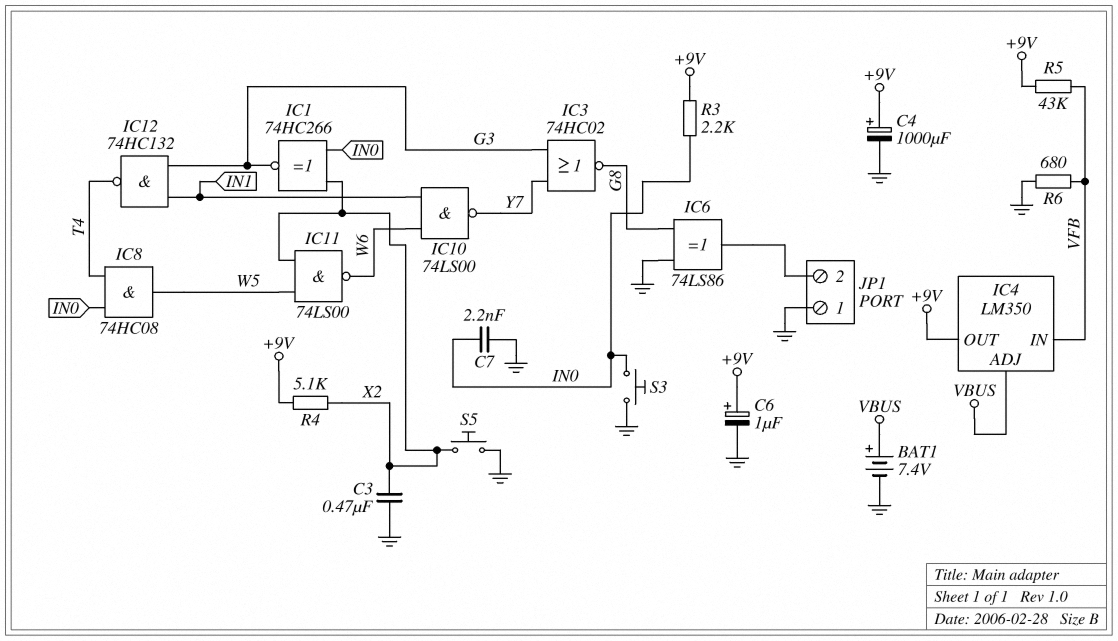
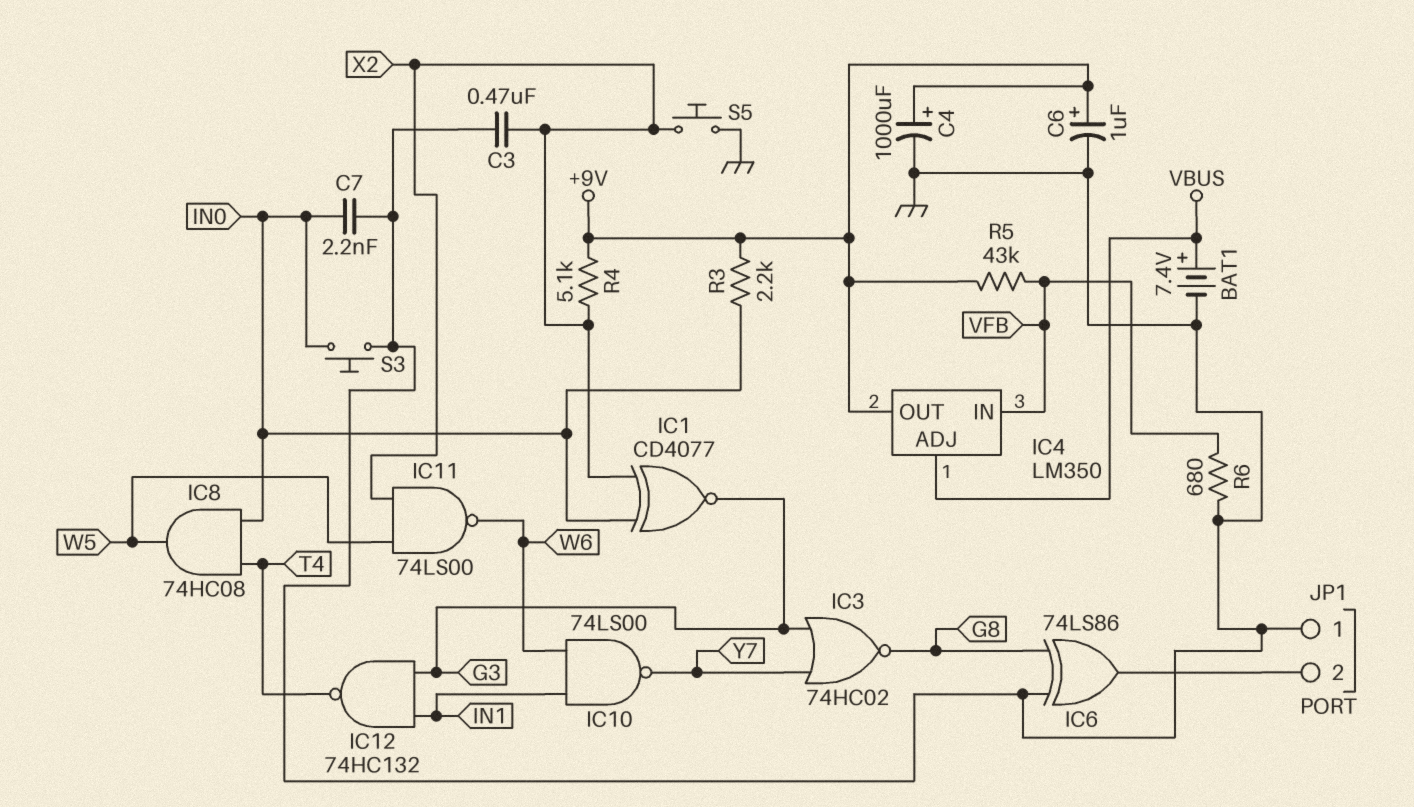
IC1: XNOR 74HC266 (in IN0, in X2, out G3) -> XNOR CD4077 (in IN0, in X2, out G3)

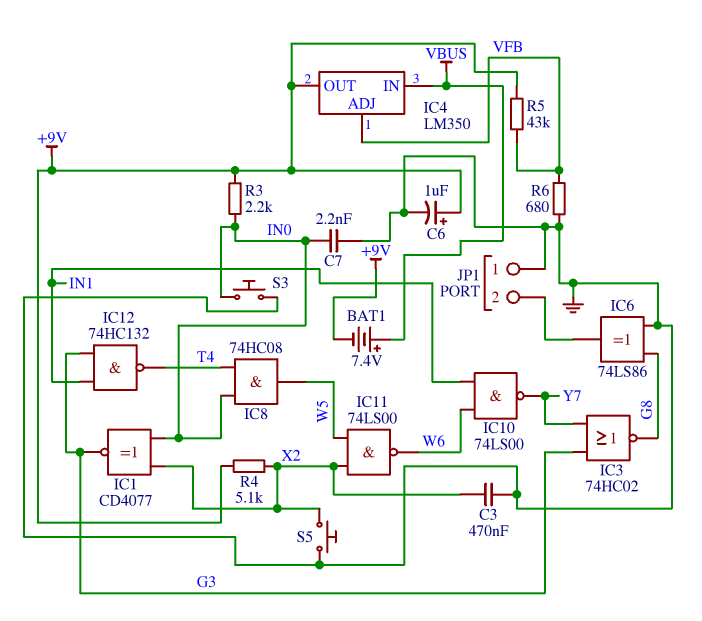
BAT1: 7.4V (plus VBUS, minus GND) -> 7.4V (plus VBUS, minus +9V)
C4: 1000uF (plus +9V, minus GND) -> none
IC4 pin ADJ: VBUS -> VFB
IC4 pin IN: VFB -> VBUS

